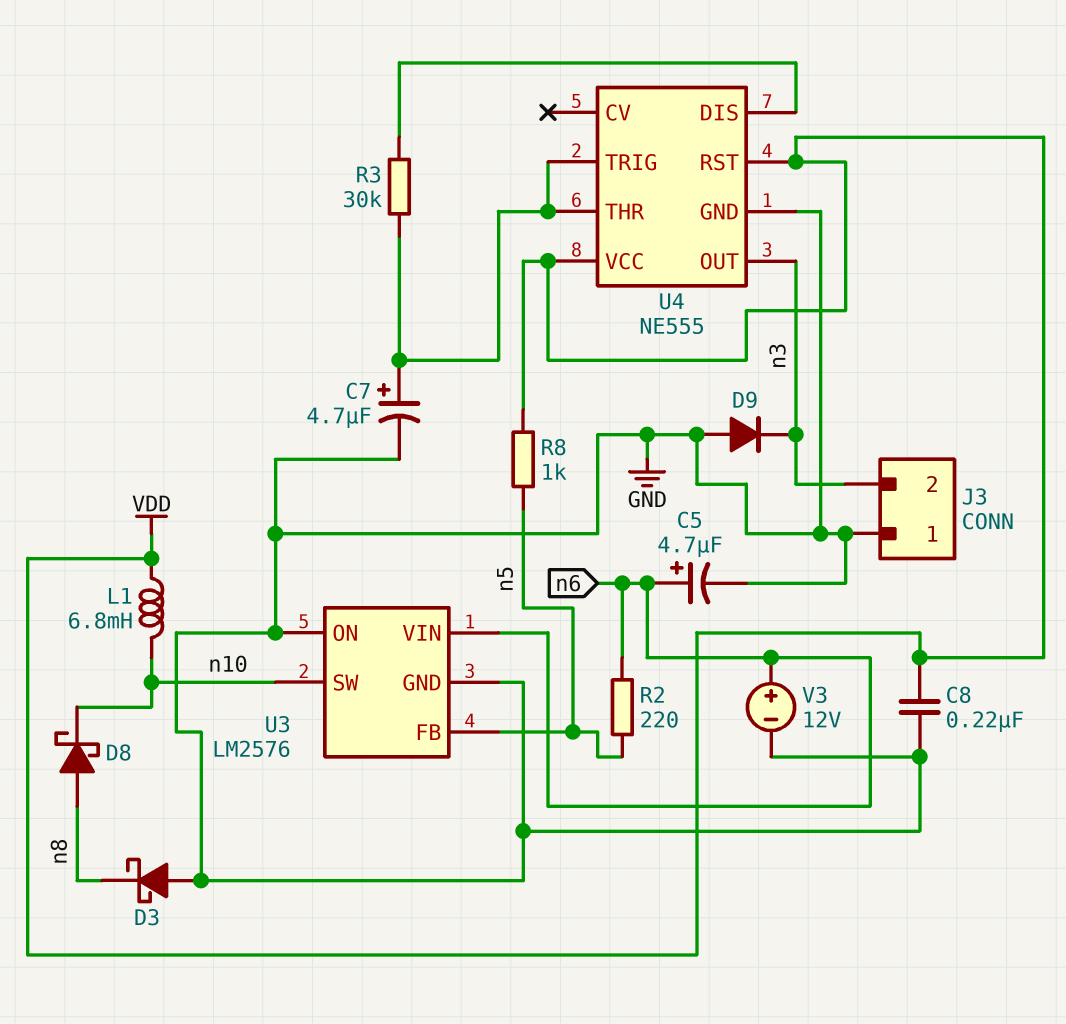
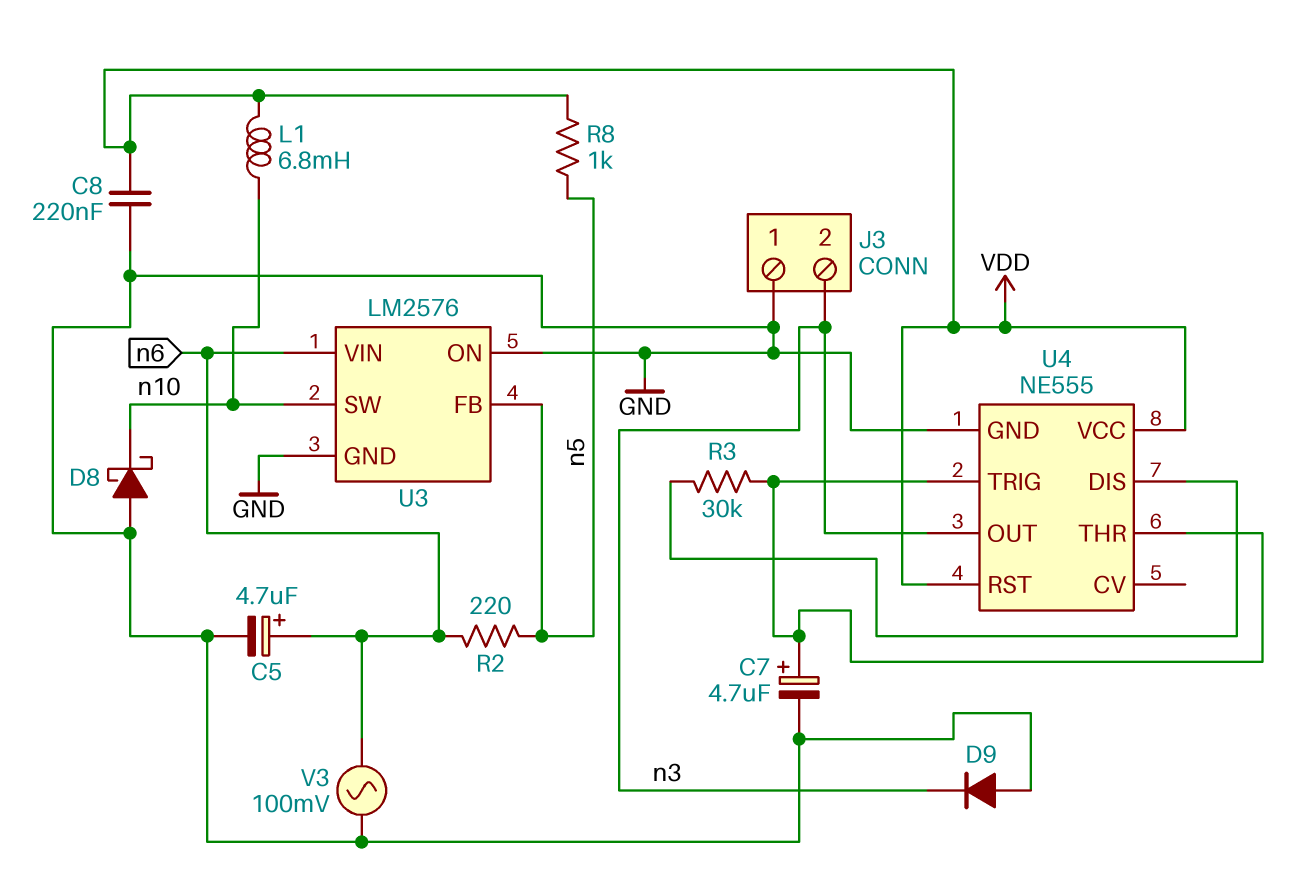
D3: schottky (A GND, K n8) -> none
D8: schottky (A n8, K n10) -> schottky (A GND, K n10)
V3: 12V (plus n6, minus GND) -> AC 100mV (GND, n6)

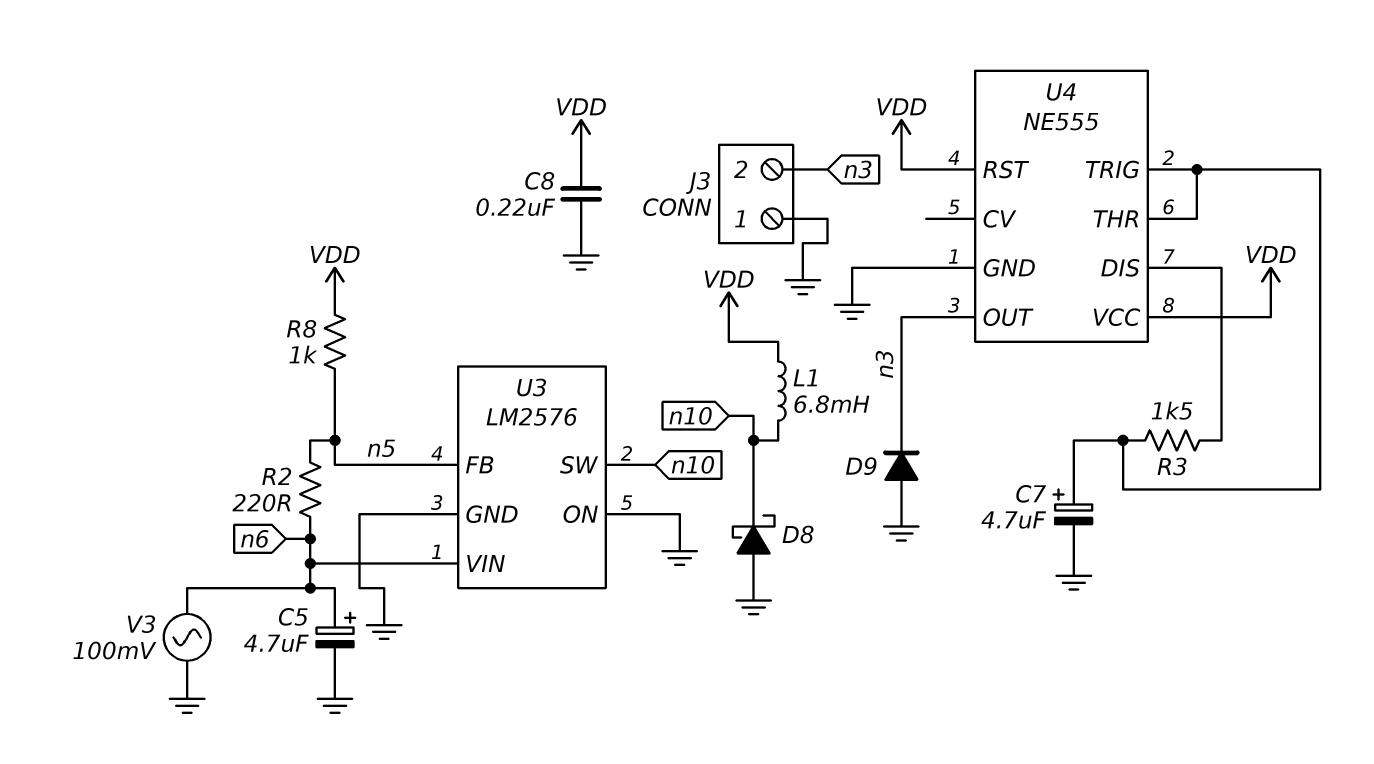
R3: 30k (U4/DIS, U4/THR) -> 1.5k (U4/DIS, U4/THR)

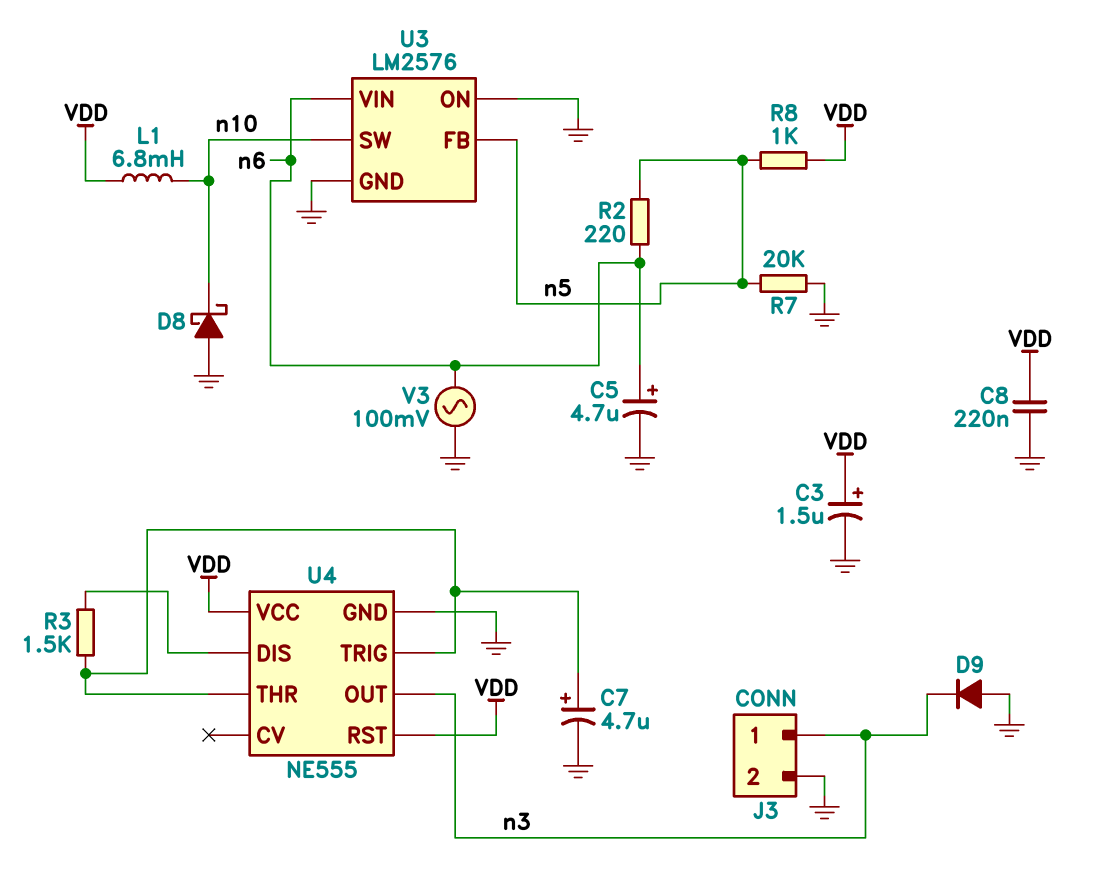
C3: none -> 1.5uF (plus VDD, minus GND)
J3 pin 1: GND -> n3
J3 pin 2: n3 -> GND
R7: none -> 20k (GND, n5)

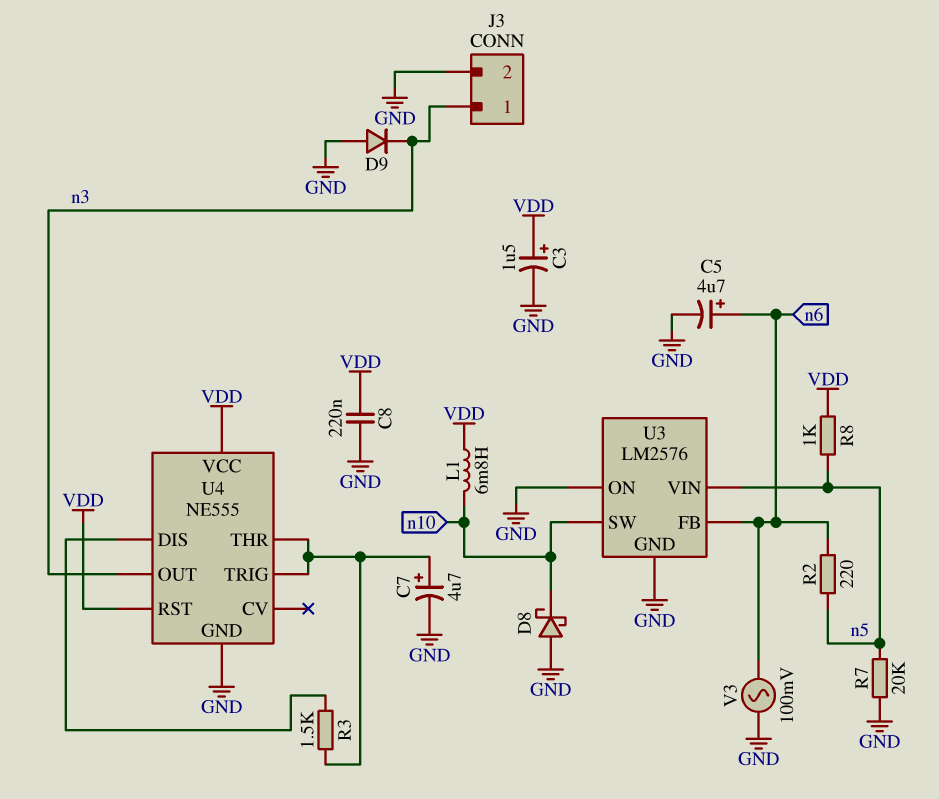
U3 pin FB: n5 -> n6
U3 pin VIN: n6 -> n5

